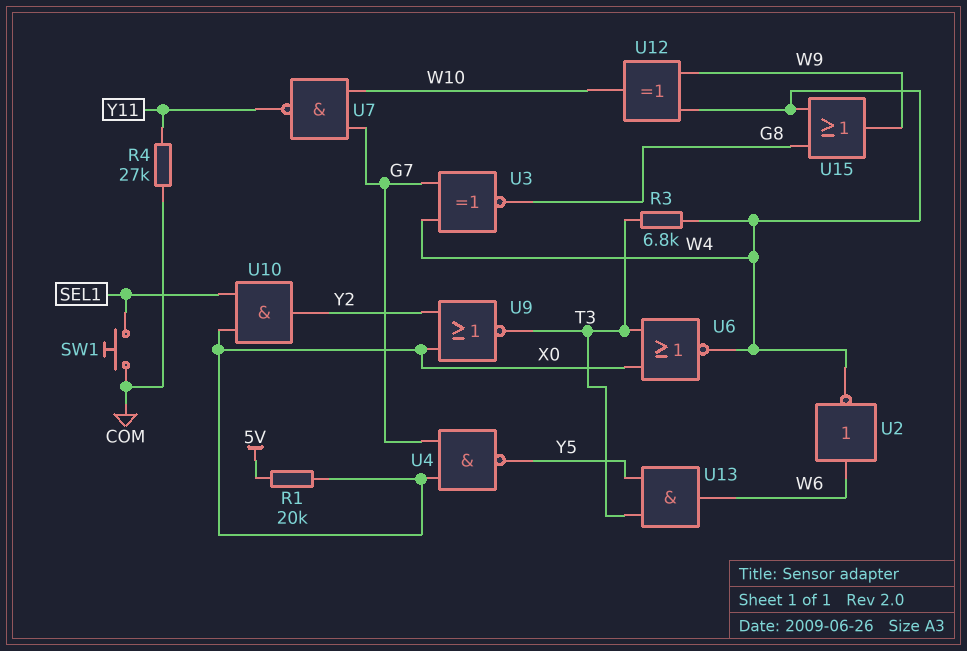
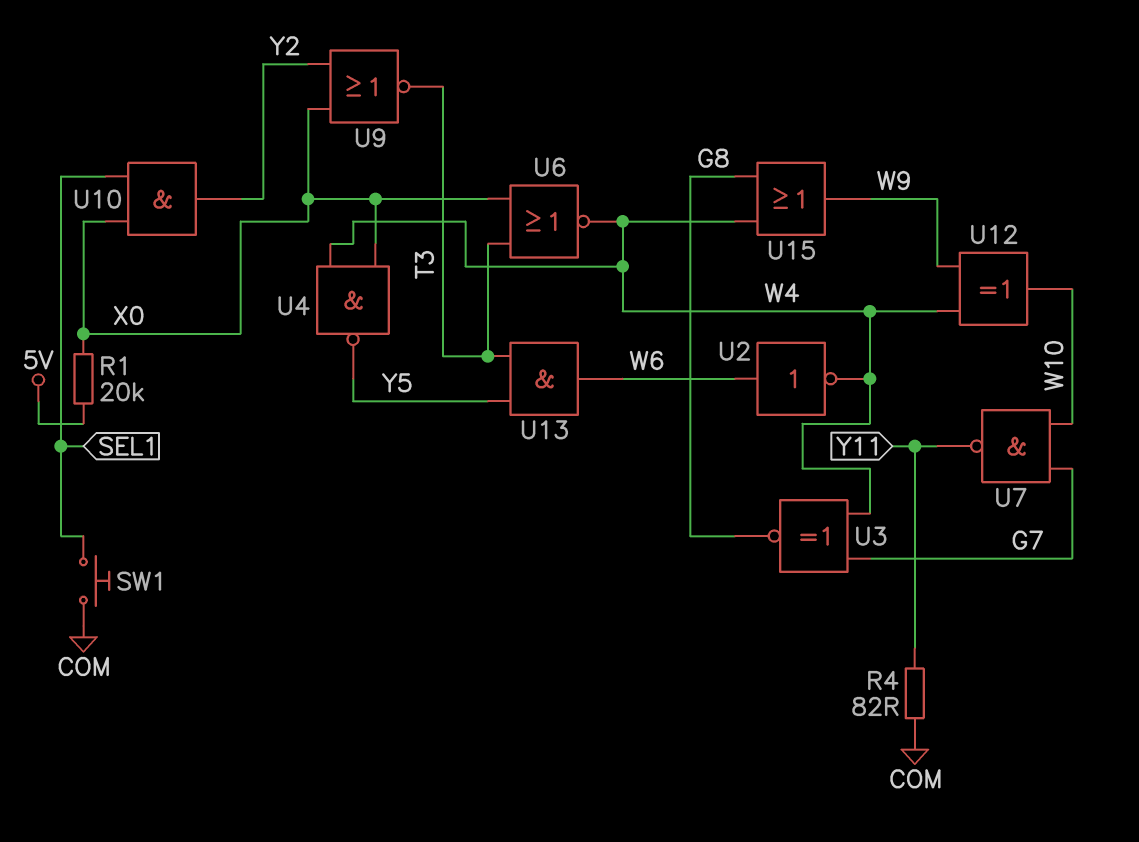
R3: 6.8k (T3, W4) -> none
R4: 27k (COM, Y11) -> 82 (COM, Y11)
U4: NAND (in G7, in X0, out Y5) -> NAND (in W4, in X0, out Y5)

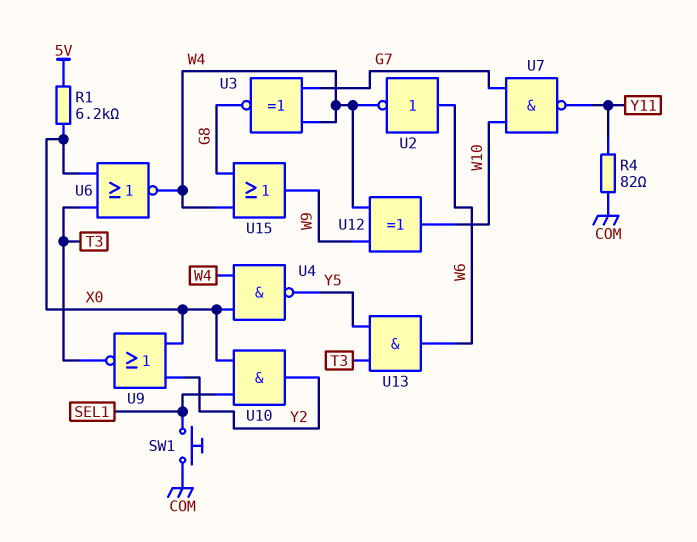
R1: 20k (5V, X0) -> 6.2k (5V, X0)

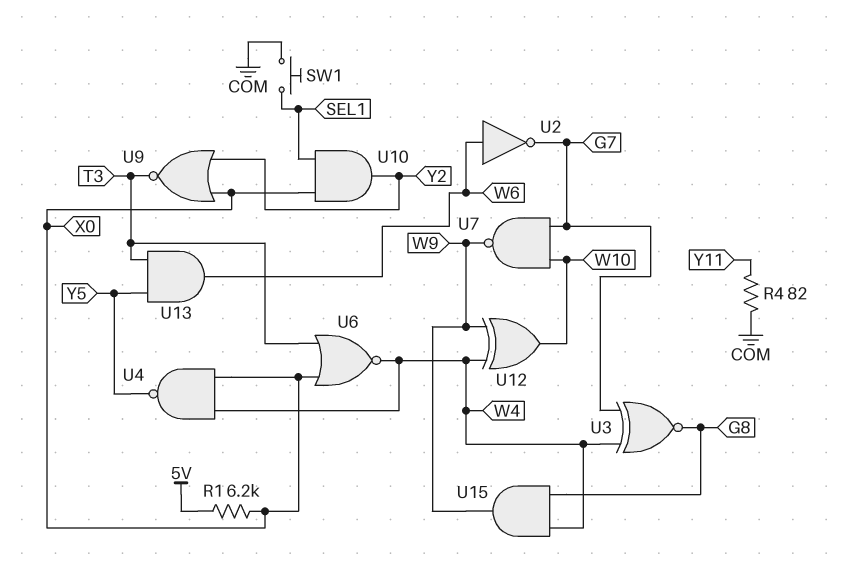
U2: NOT (in W6, out W4) -> NOT (in W6, out G7)
U7: NAND (in G7, in W10, out Y11) -> NAND (in G7, in W10, out W9)
U15: OR (in G8, in W4, out W9) -> AND (in G8, in W4, out W9)

